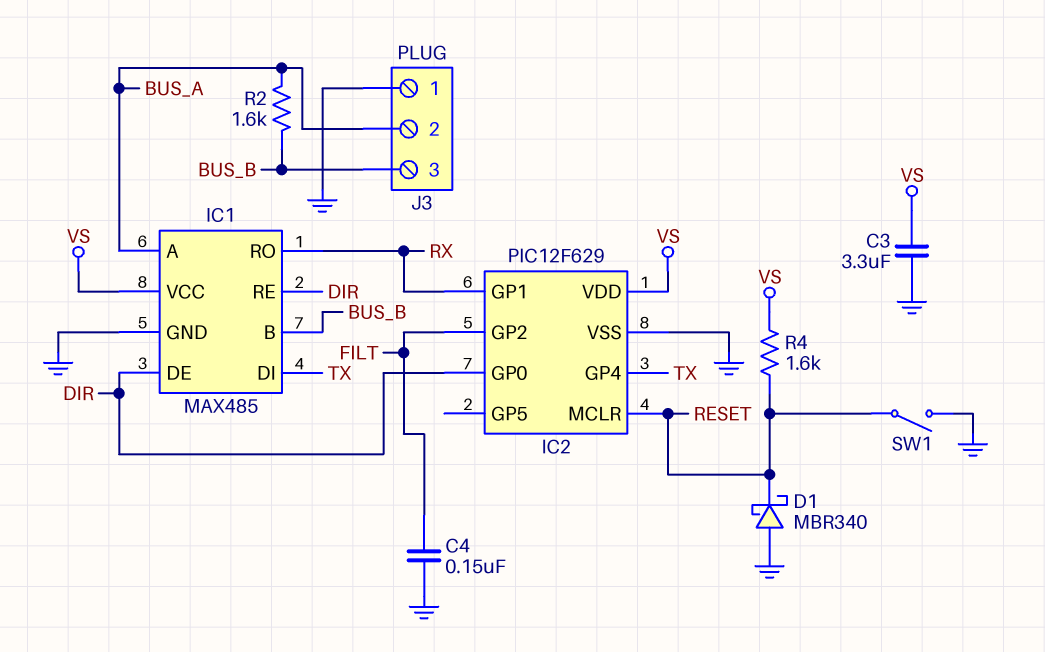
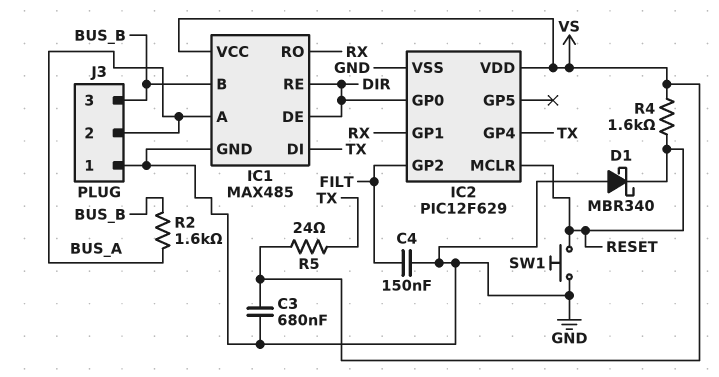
C3: 3.3uF (GND, VS) -> 680nF (GND, VS)
R5: none -> 24 (TX, VS)
SW1: switch (GND, RESET) -> button (GND, RESET)

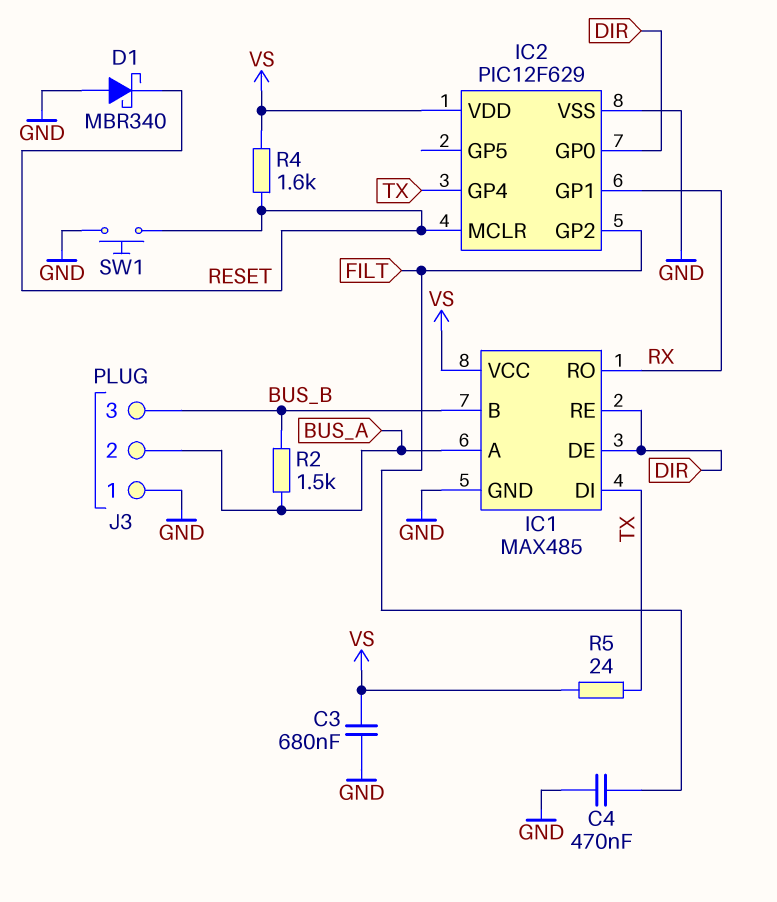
C4: 150nF (FILT, GND) -> 470nF (FILT, GND)
R2: 1.6k (BUS_A, BUS_B) -> 1.5k (BUS_A, BUS_B)

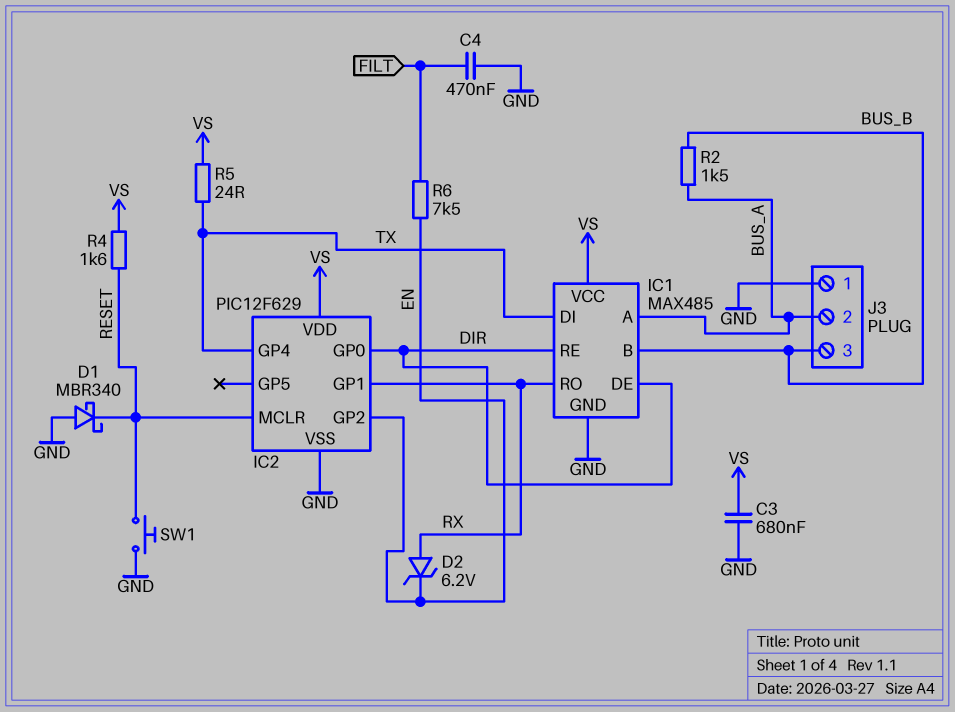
D2: none -> zener 6.2V (A RX, K EN)
IC2 pin GP2: FILT -> EN
R6: none -> 7.5k (EN, FILT)

